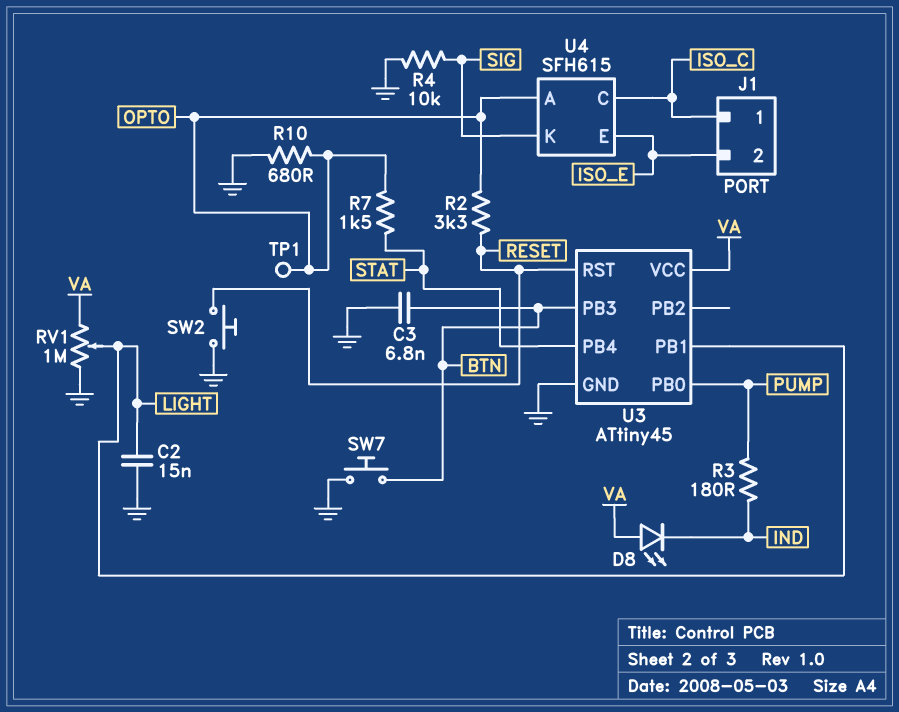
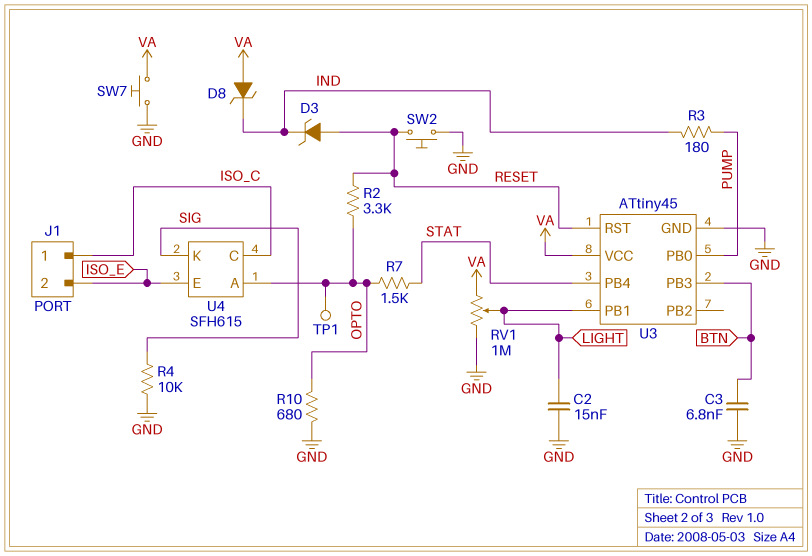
D3: none -> zener (A RESET, K IND)
D8: LED (A VA, K IND) -> zener (A VA, K IND)
SW7: button (BTN, GND) -> button (GND, VA)

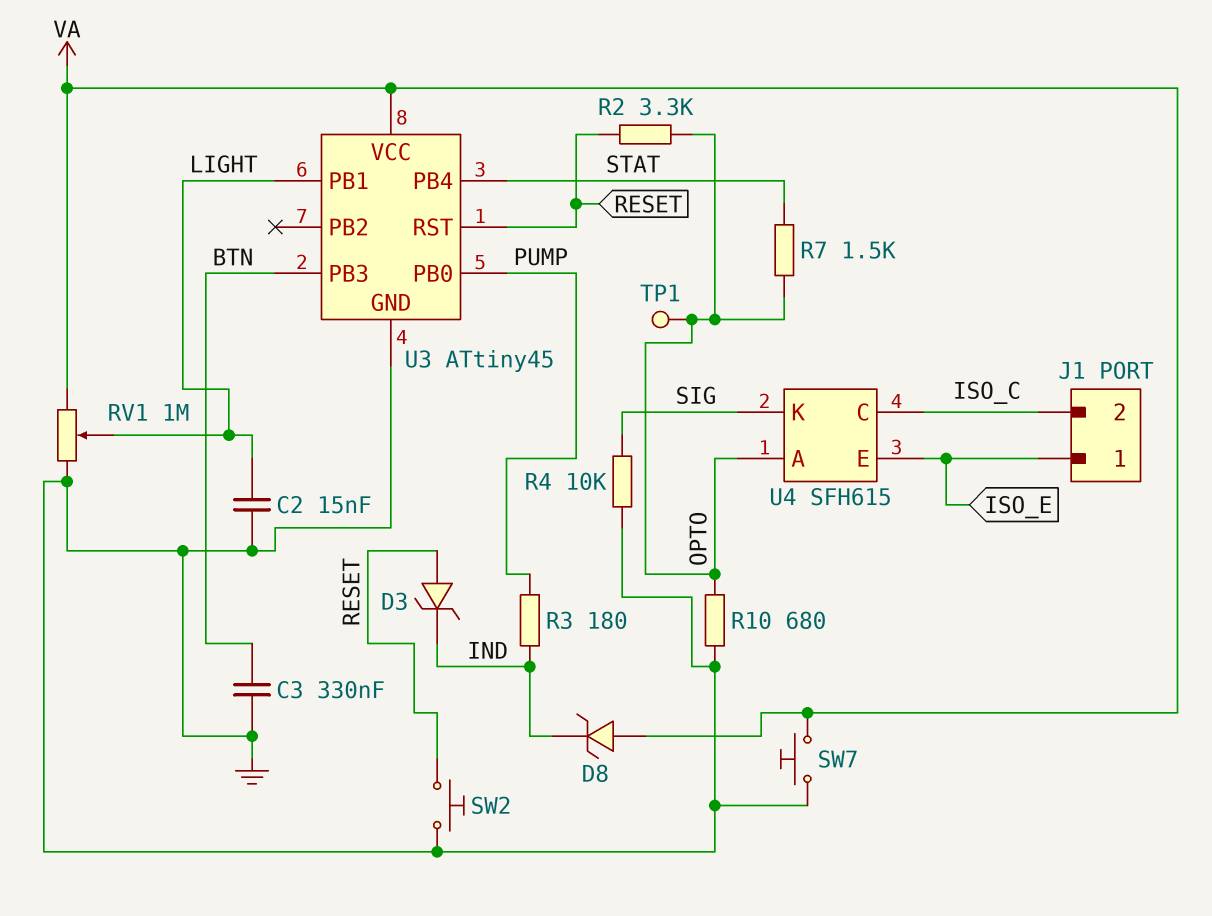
C3: 6.8nF (BTN, GND) -> 330nF (BTN, GND)
J1 pin 1: ISO_C -> ISO_E
J1 pin 2: ISO_E -> ISO_C

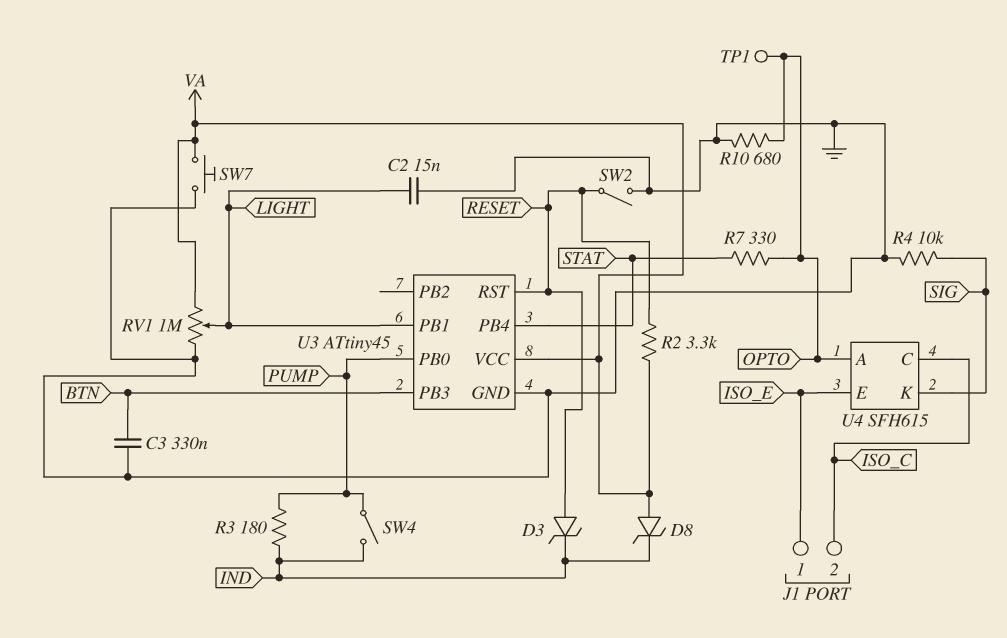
R2: 3.3k (OPTO, RESET) -> 3.3k (RESET, VA)
R7: 1.5k (OPTO, STAT) -> 330 (OPTO, STAT)
SW2: button (GND, RESET) -> switch (GND, RESET)
SW4: none -> switch (IND, PUMP)

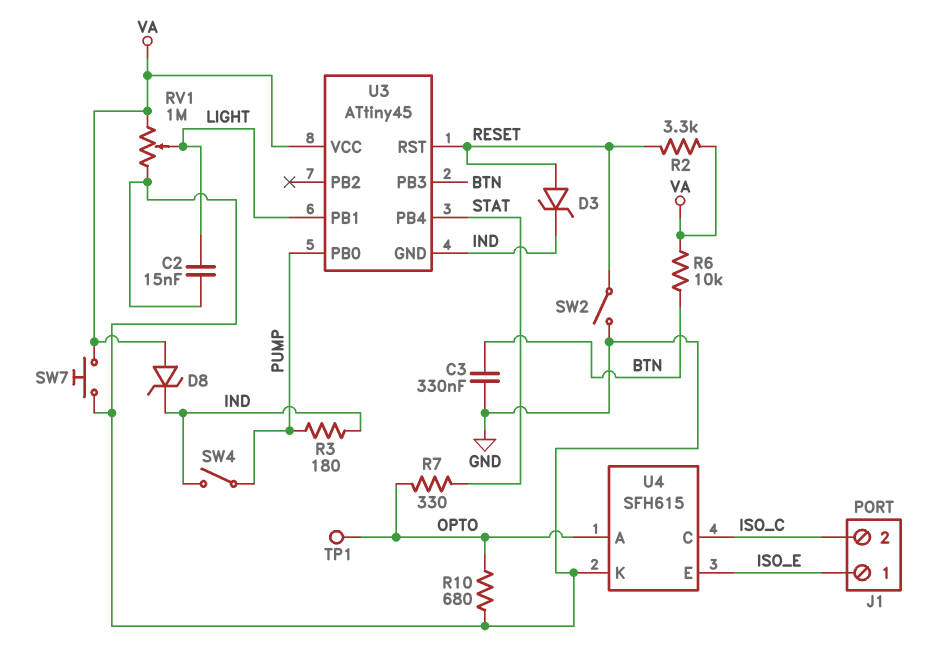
R4: 10k (GND, SIG) -> none
R6: none -> 10k (BTN, VA)
U3 pin GND: GND -> IND
U4 pin K: SIG -> GND

